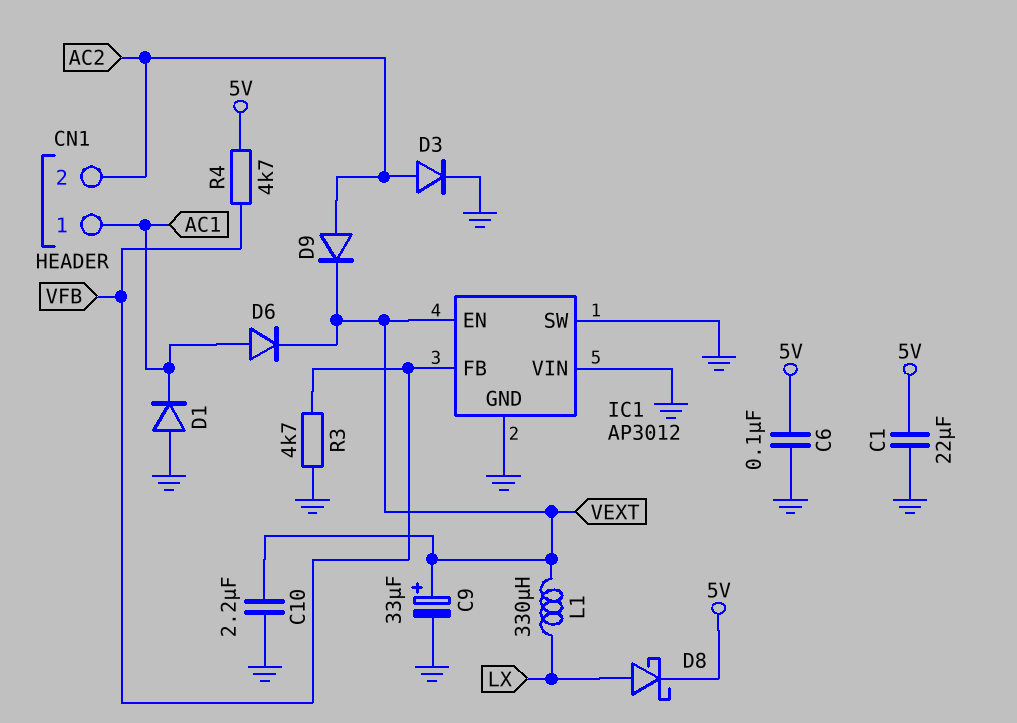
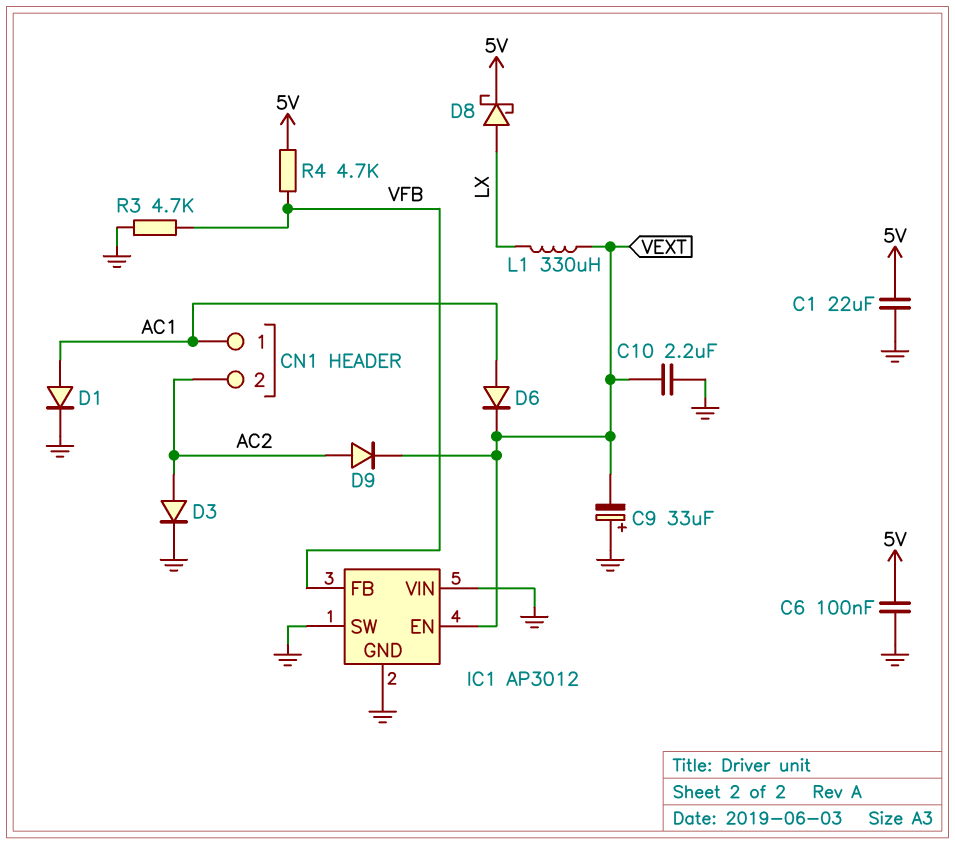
C9: 33uF (plus VEXT, minus GND) -> 33uF (plus GND, minus VEXT)
D1: diode (A GND, K AC1) -> diode (A AC1, K GND)

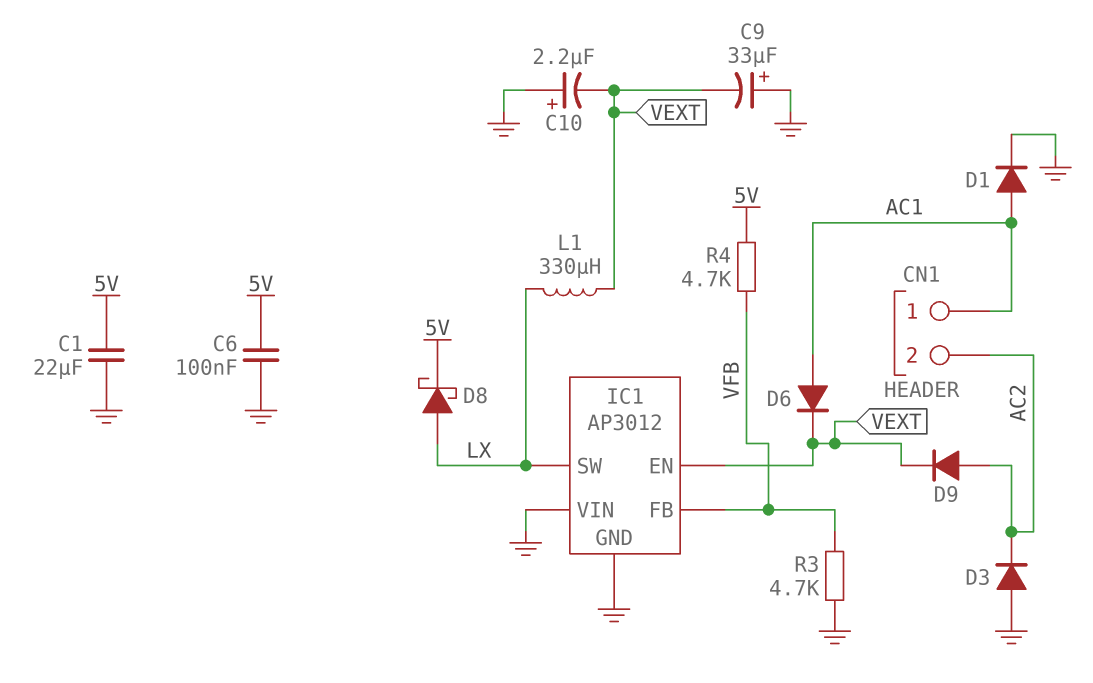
C10: 2.2uF (GND, VEXT) -> 2.2uF (plus GND, minus VEXT)
D3: diode (A AC2, K GND) -> diode (A GND, K AC2)
IC1 pin SW: GND -> LX

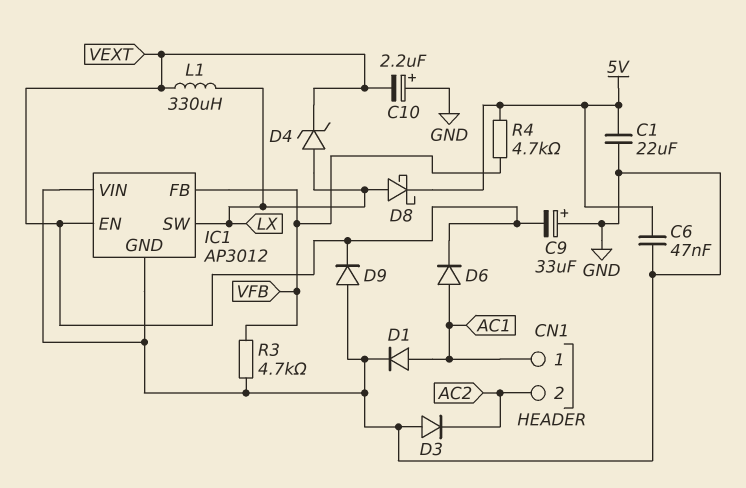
C6: 100nF (5V, GND) -> 47nF (5V, GND)
D4: none -> zener (A LX, K VEXT)
D9: diode (A AC2, K VEXT) -> diode (A GND, K VEXT)

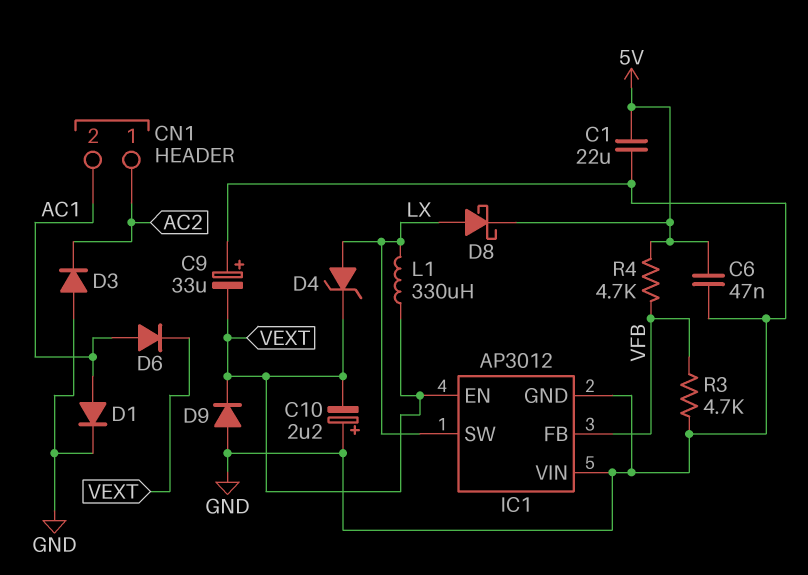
CN1 pin 1: AC1 -> AC2
CN1 pin 2: AC2 -> AC1

